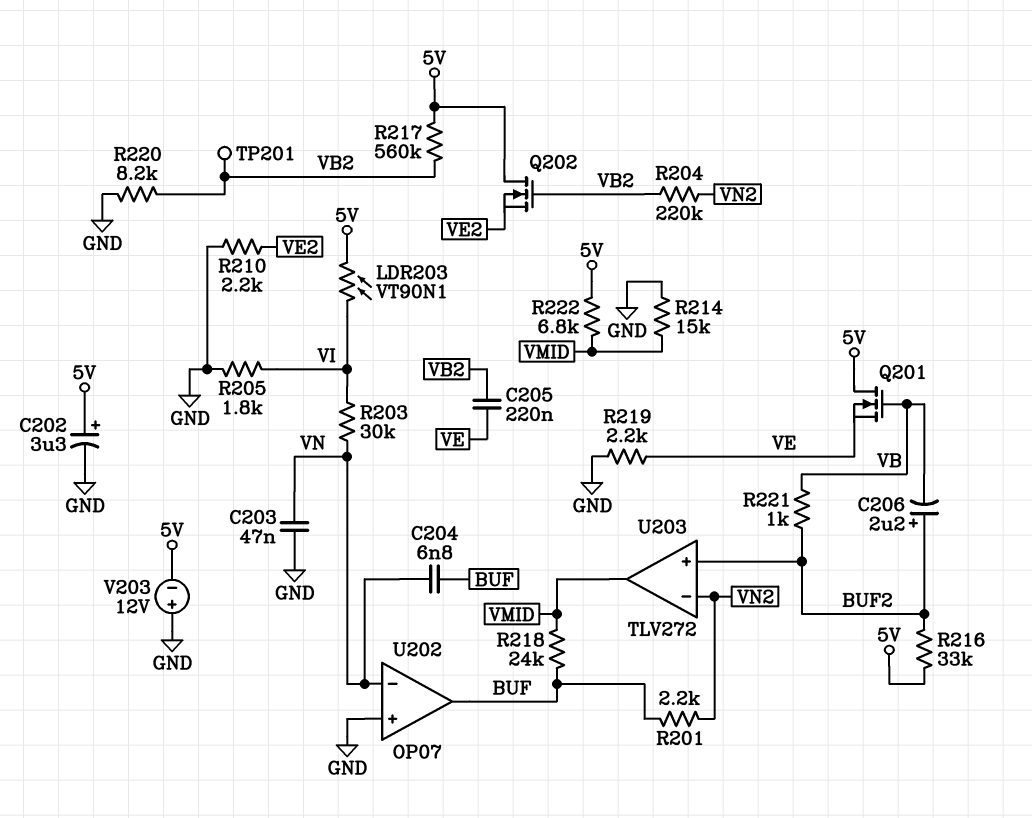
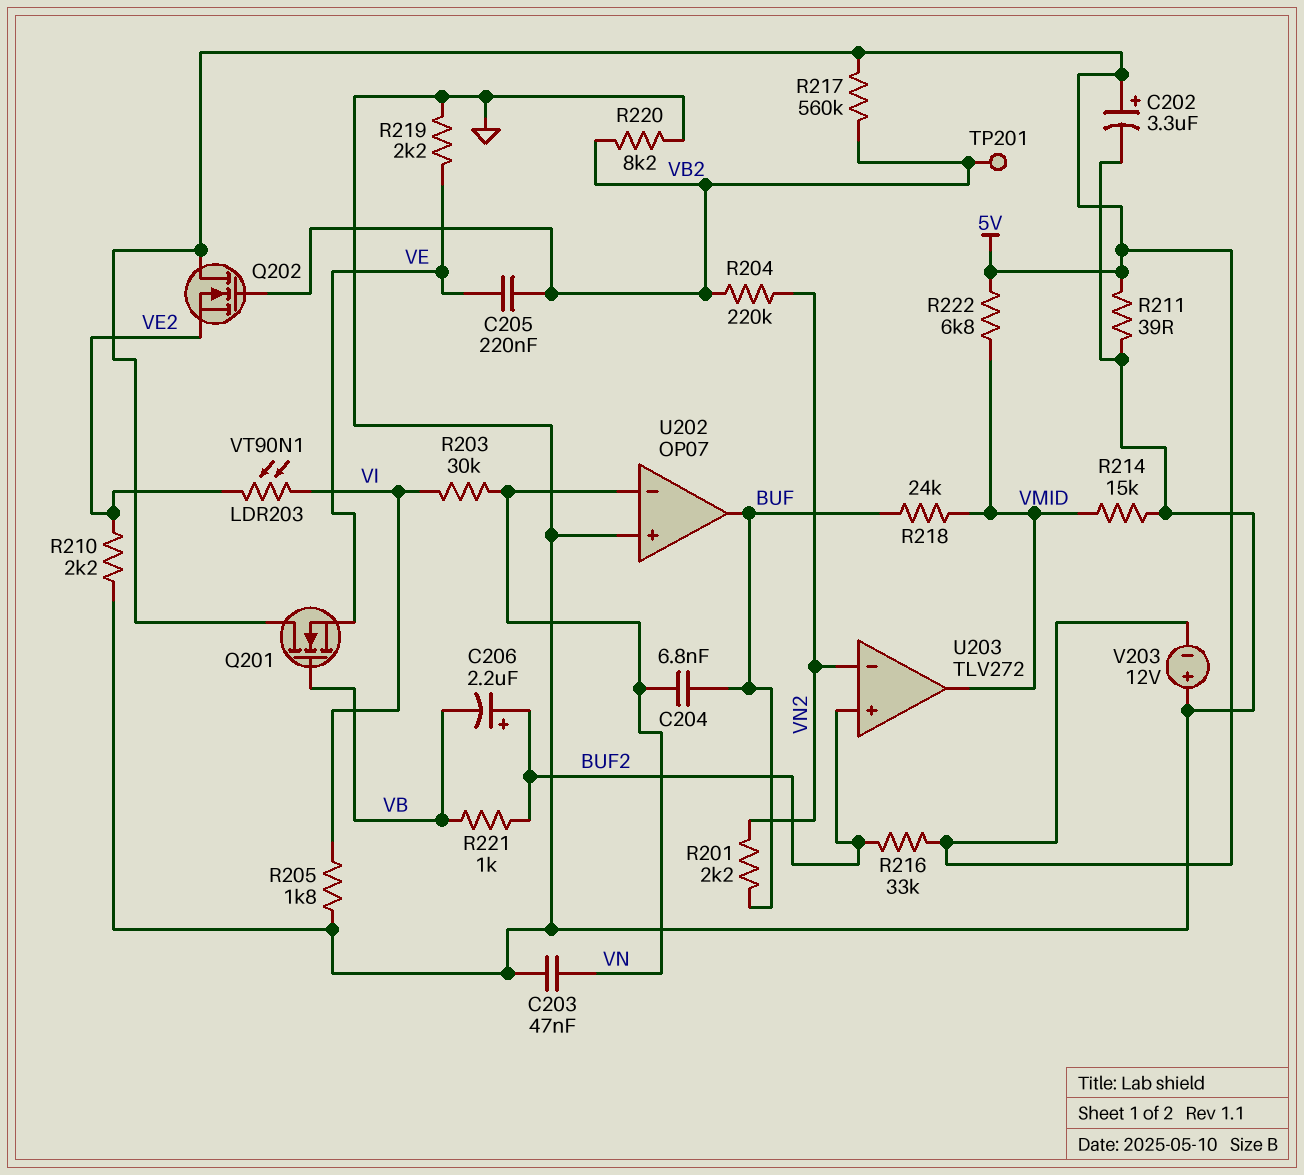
LDR203: VT90N1 (5V, VI) -> VT90N1 (VE2, VI)
R211: none -> 39 (5V, GND)

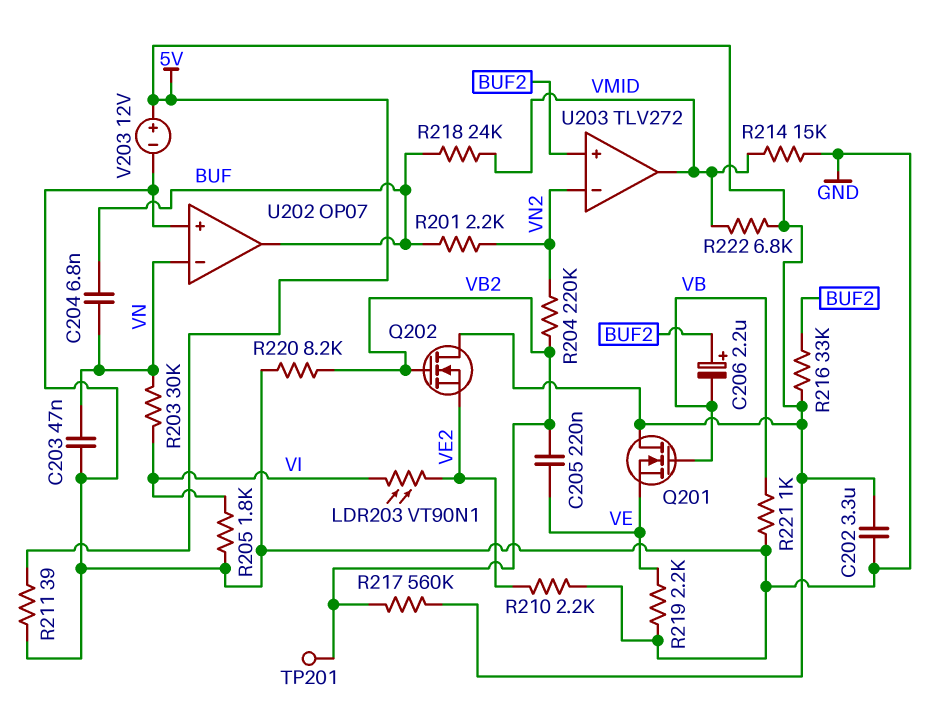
C202: 3.3uF (plus 5V, minus GND) -> 3.3uF (5V, GND)
R221: 1k (BUF2, VB) -> 1k (GND, VB)
V203: 12V (plus GND, minus 5V) -> 12V (plus 5V, minus GND)

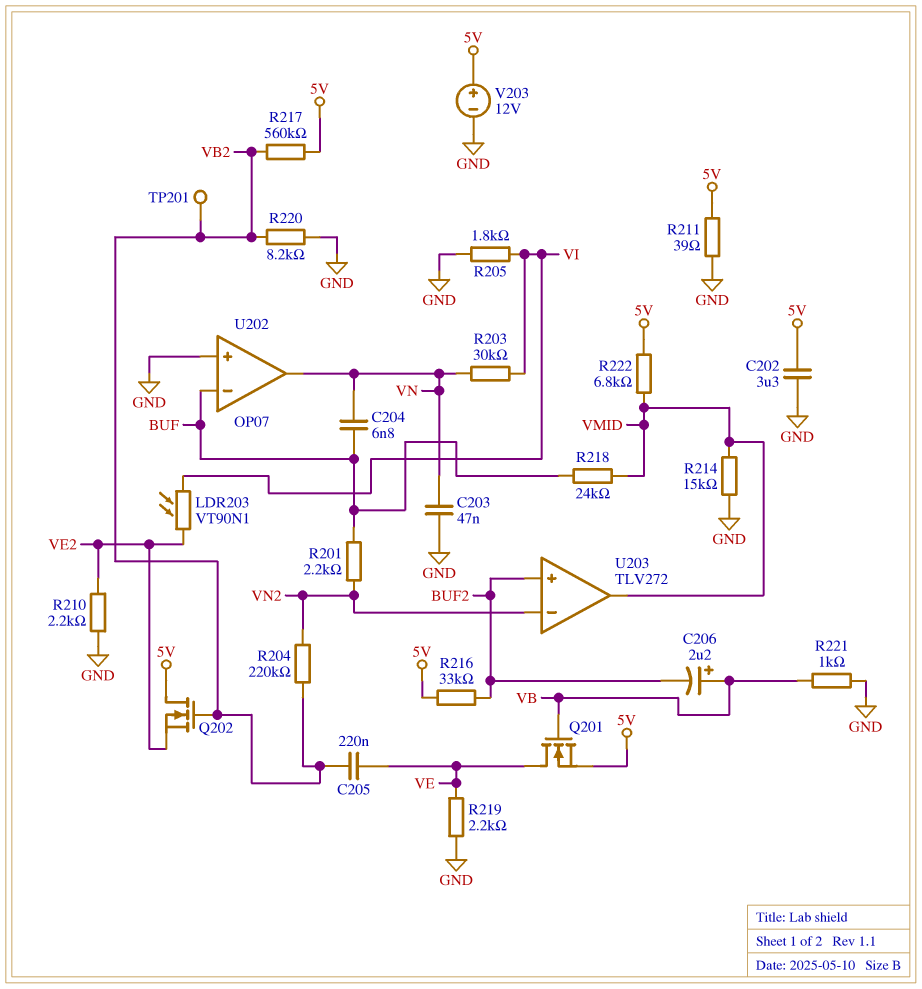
C206: 2.2uF (plus BUF2, minus VB) -> 2.2uF (plus VB, minus BUF2)
Q201: NMOS (G VB, D 5V, S VE) -> NMOS (G VB, D VE, S 5V)
U202 pin in-: VN -> BUF
U202 pin out: BUF -> VN

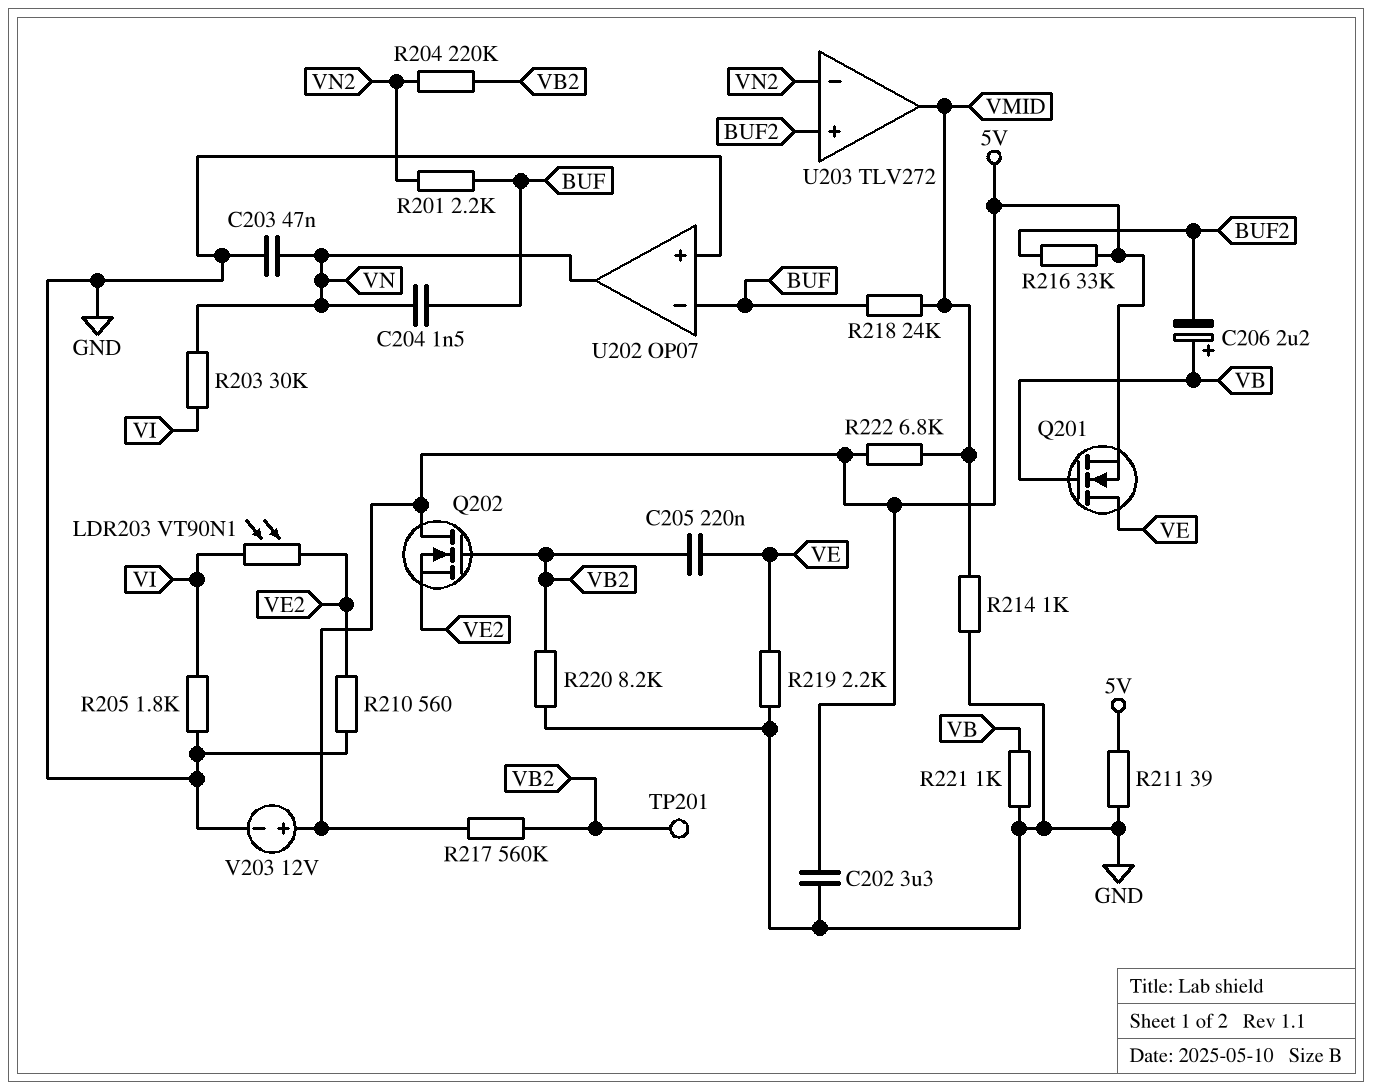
C204: 6.8nF (BUF, VN) -> 1.5nF (BUF, VN)
R210: 2.2k (GND, VE2) -> 560 (GND, VE2)
R214: 15k (GND, VMID) -> 1k (GND, VMID)

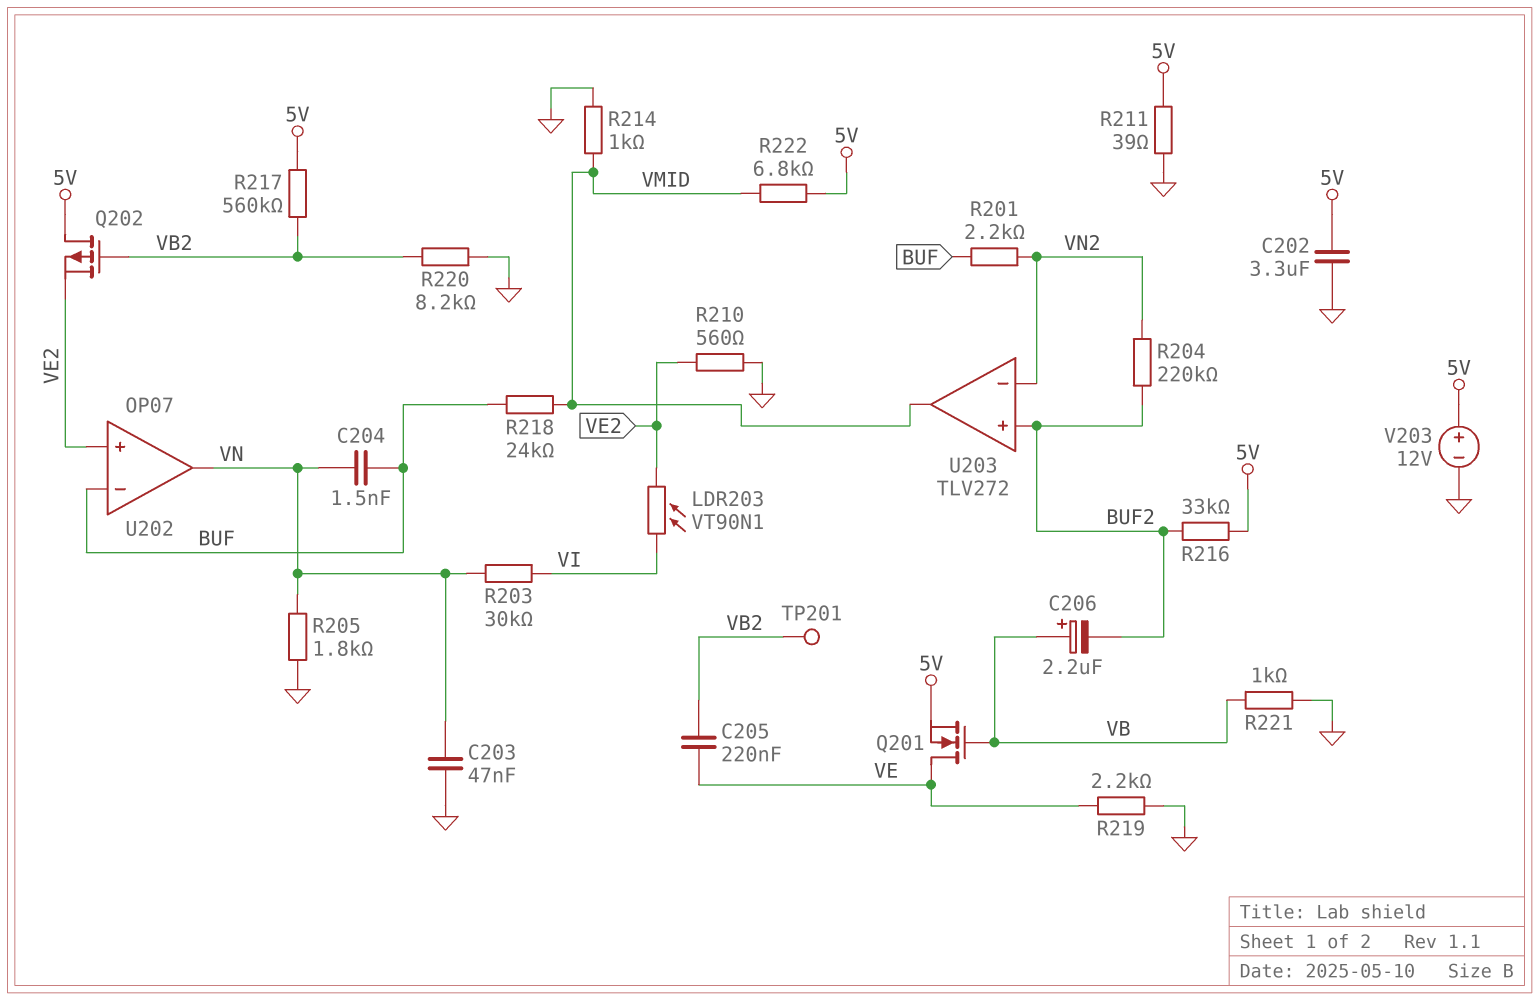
Q202: NMOS (G VB2, D 5V, S VE2) -> PMOS (G VB2, D 5V, S VE2)
R204: 220k (VB2, VN2) -> 220k (BUF2, VN2)
R205: 1.8k (GND, VI) -> 1.8k (GND, VN)
U202 pin in+: GND -> VE2

